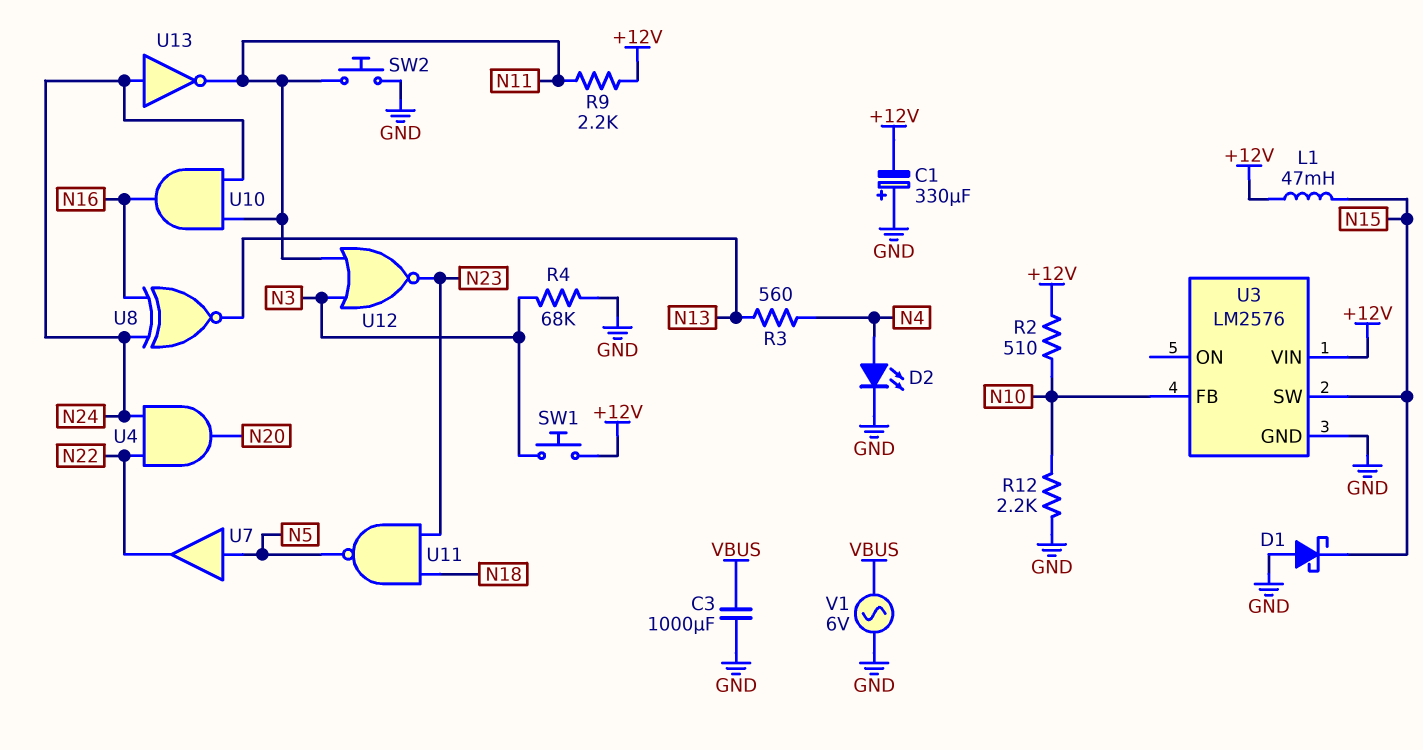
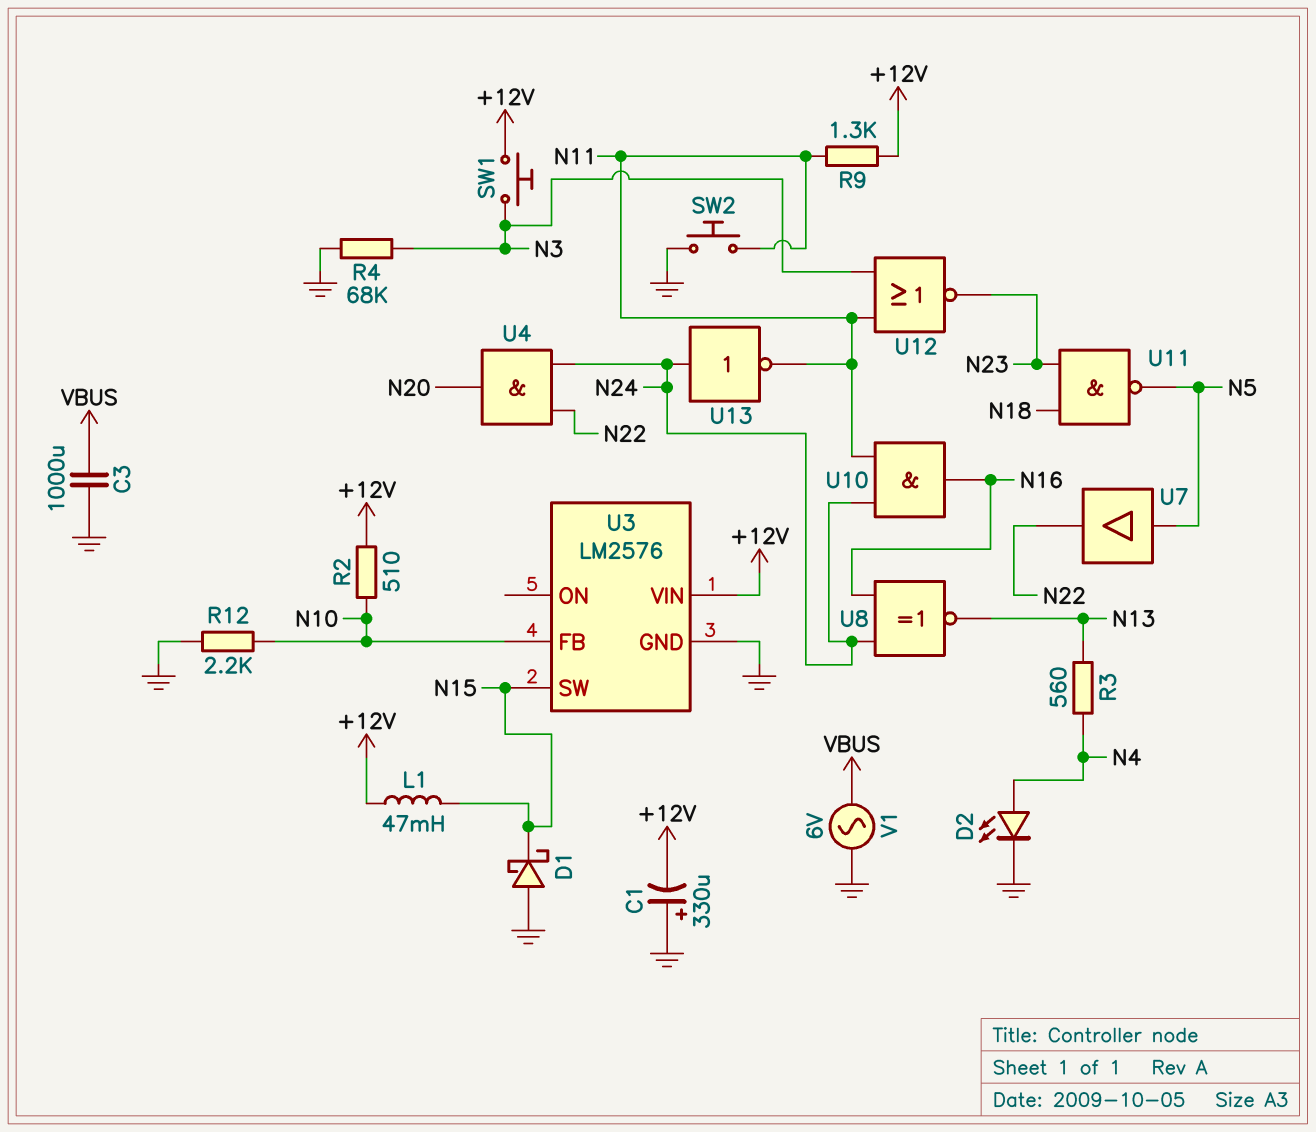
R9: 2.2k (+12V, N11) -> 1.3k (+12V, N11)

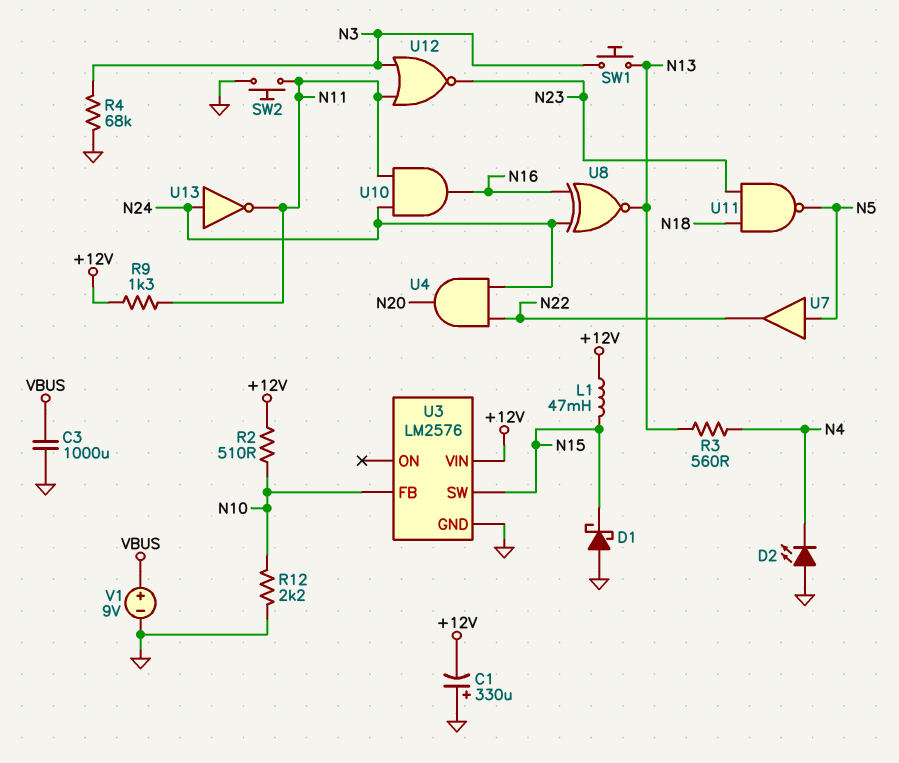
D2: LED (A N4, K GND) -> LED (A GND, K N4)
SW1: button (+12V, N3) -> button (N3, N13)
V1: AC 6V (GND, VBUS) -> 9V (plus VBUS, minus GND)

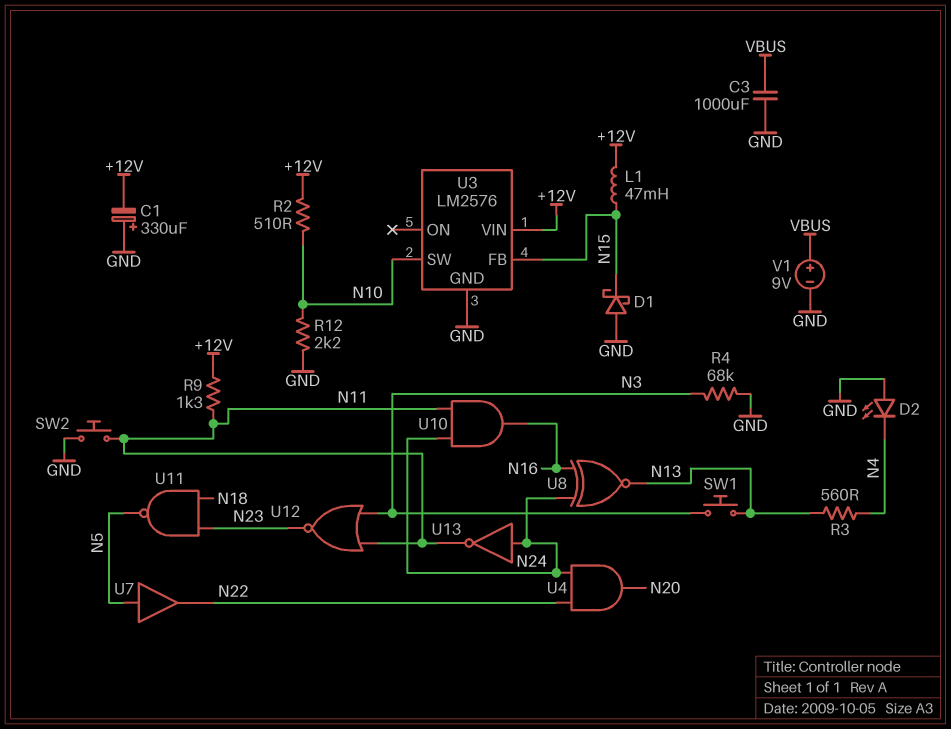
U3 pin FB: N10 -> N15
U3 pin SW: N15 -> N10

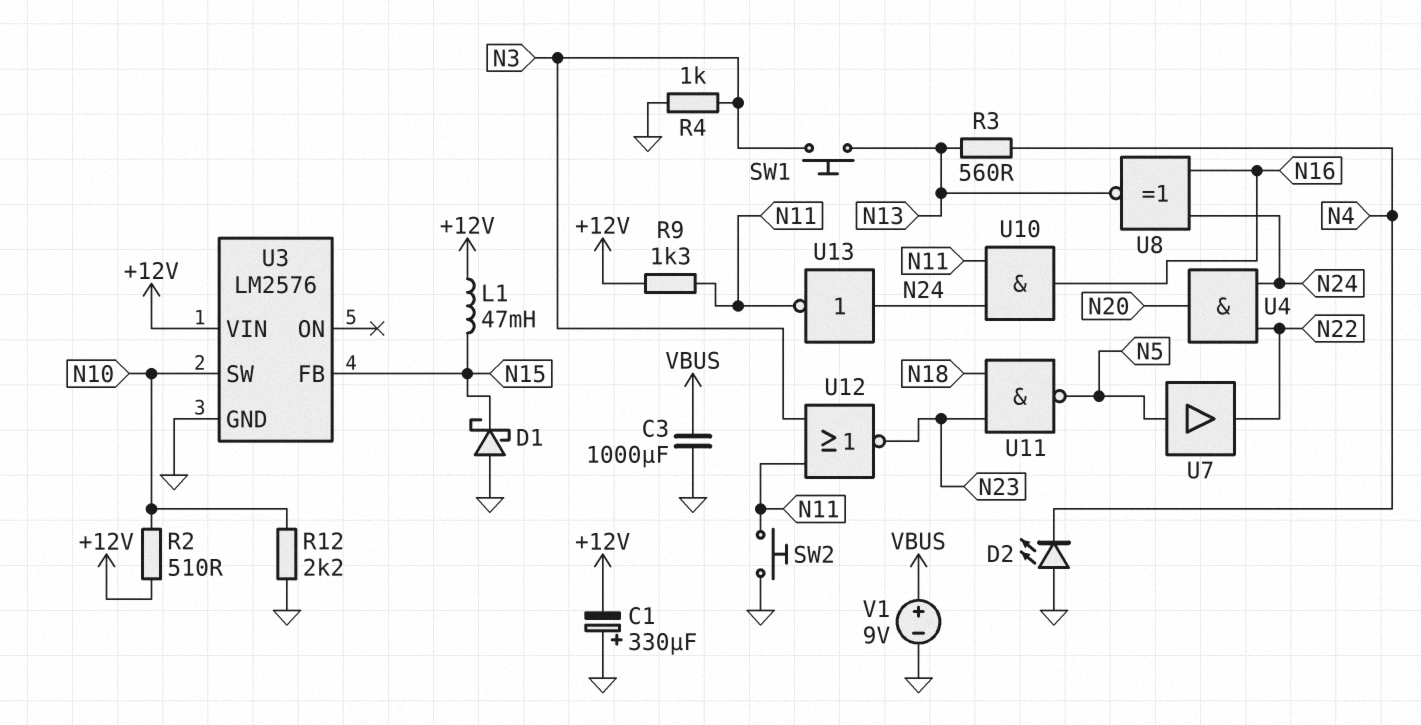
R4: 68k (GND, N3) -> 1k (GND, N3)

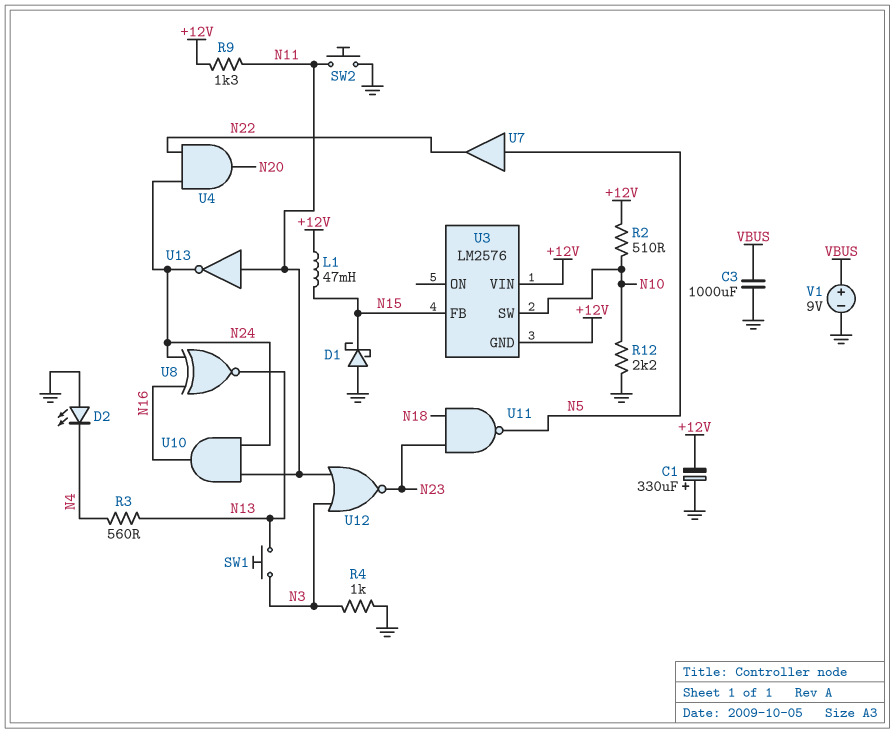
U3 pin GND: GND -> +12V
U13: NOT (in N24, out N11) -> NOT (in N11, out N24)

